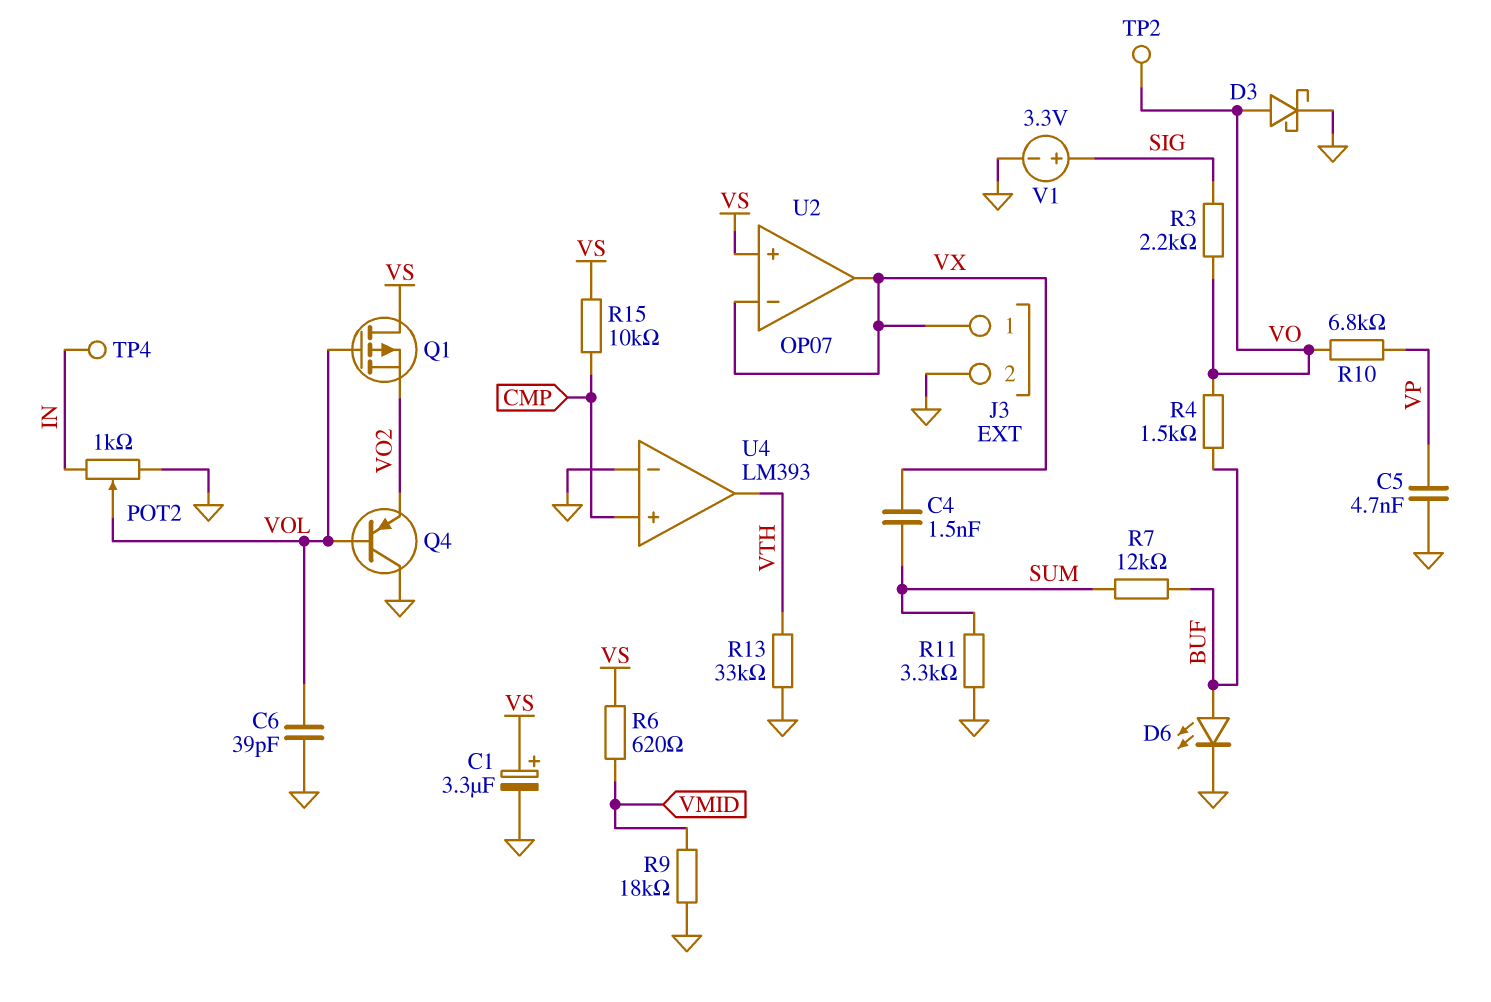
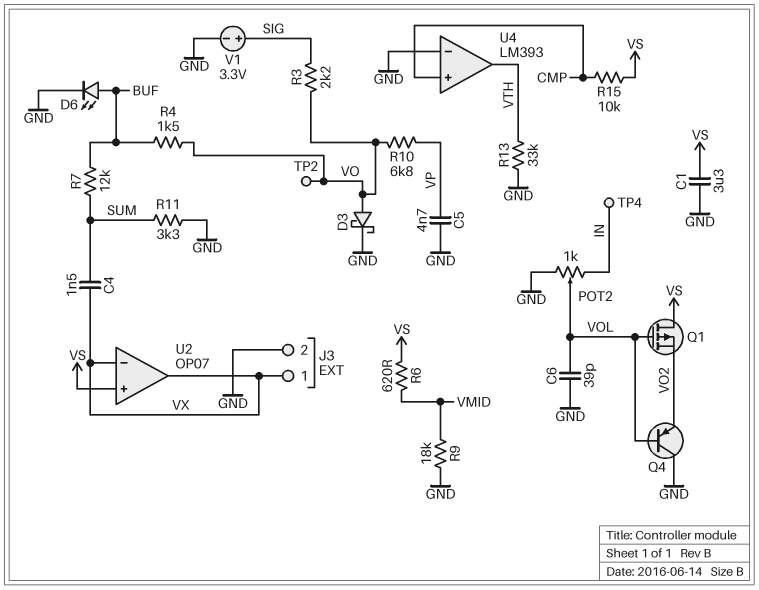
C1: 3.3uF (plus VS, minus GND) -> 3.3uF (GND, VS)

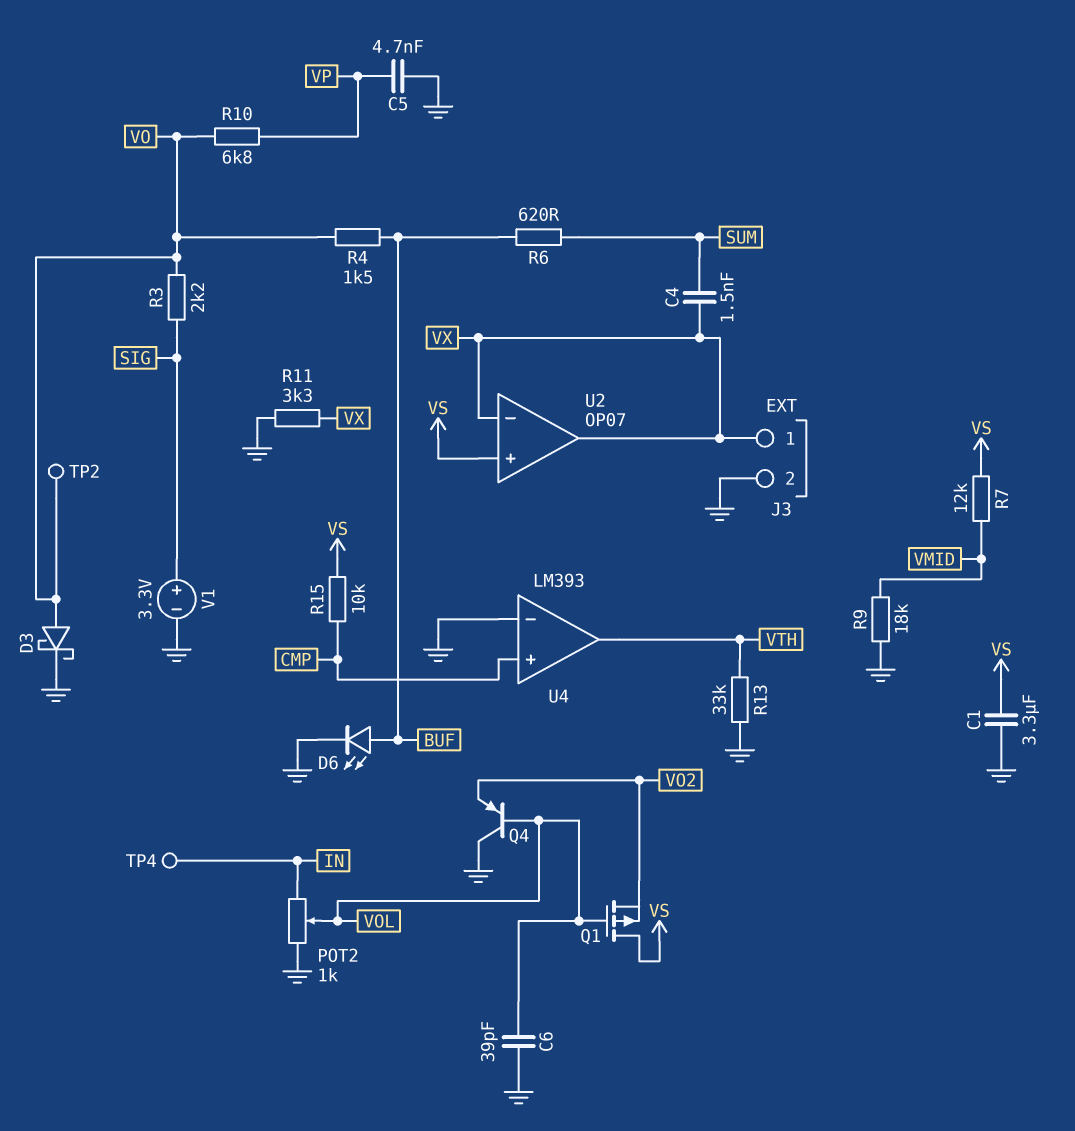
R6: 620 (VMID, VS) -> 620 (BUF, SUM)
R7: 12k (BUF, SUM) -> 12k (VMID, VS)
R11: 3.3k (GND, SUM) -> 3.3k (GND, VX)

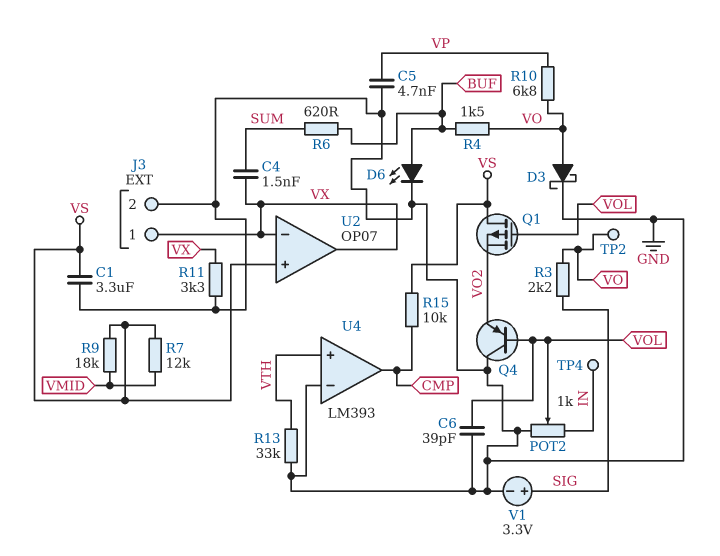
R9: 18k (GND, VMID) -> 18k (VMID, VS)
U4 pin in+: CMP -> VTH
U4 pin out: VTH -> CMP

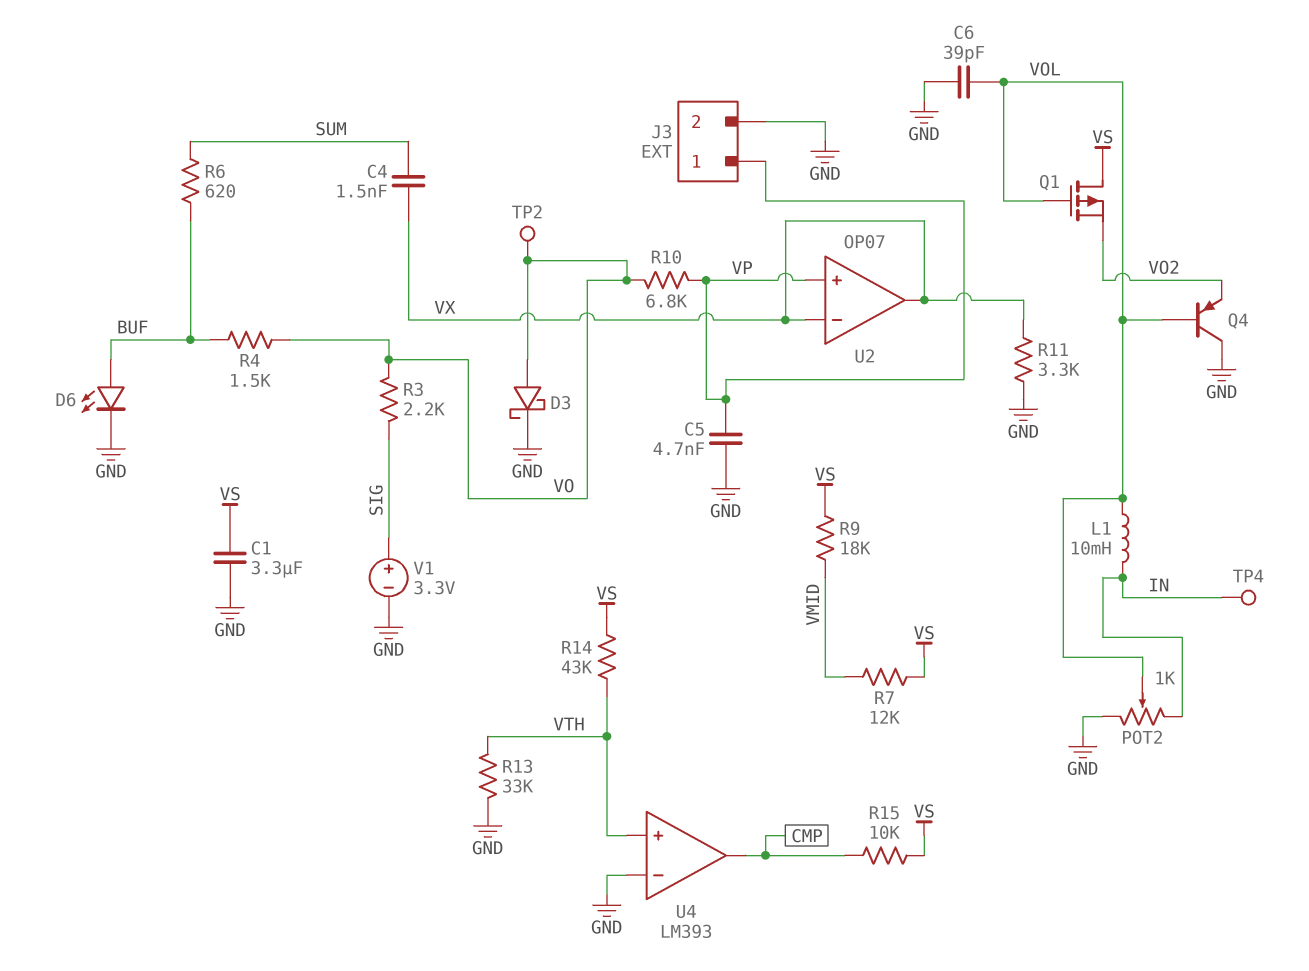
J3 pin 1: VX -> VP
L1: none -> 10mH (IN, VOL)
R14: none -> 43k (VS, VTH)
U2 pin in+: VS -> VP

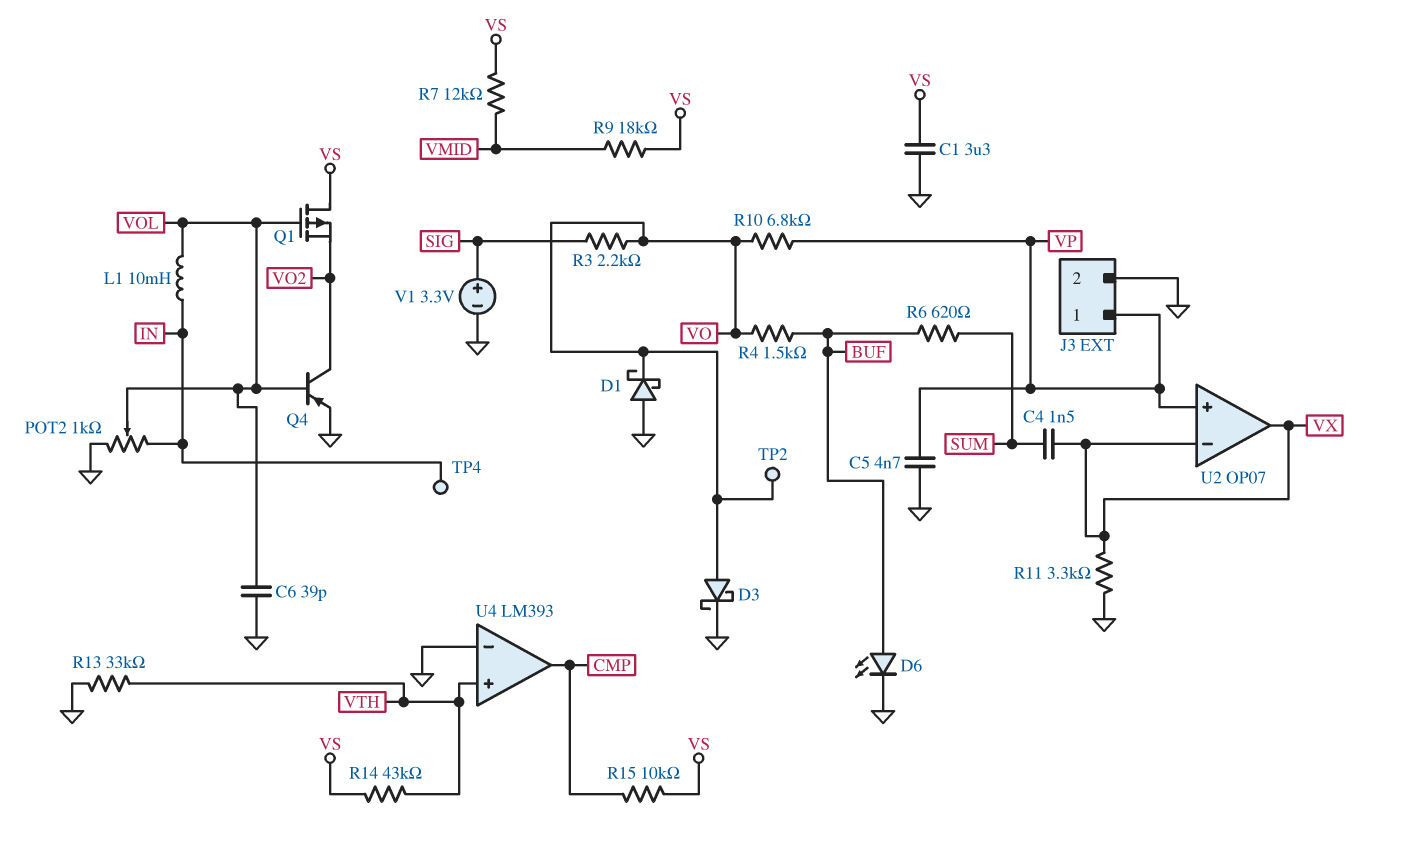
D1: none -> schottky (A GND, K VO)
Q4: PNP (B VOL, C GND, E VO2) -> PNP (B VOL, C VO2, E GND)

